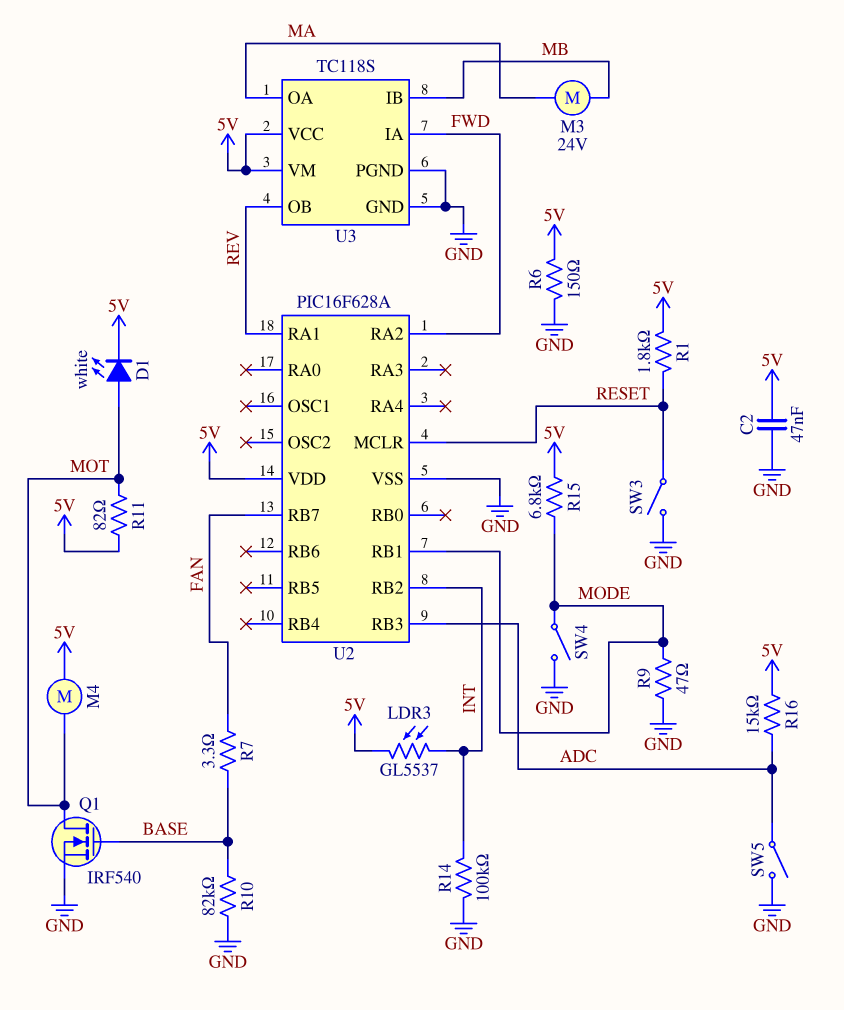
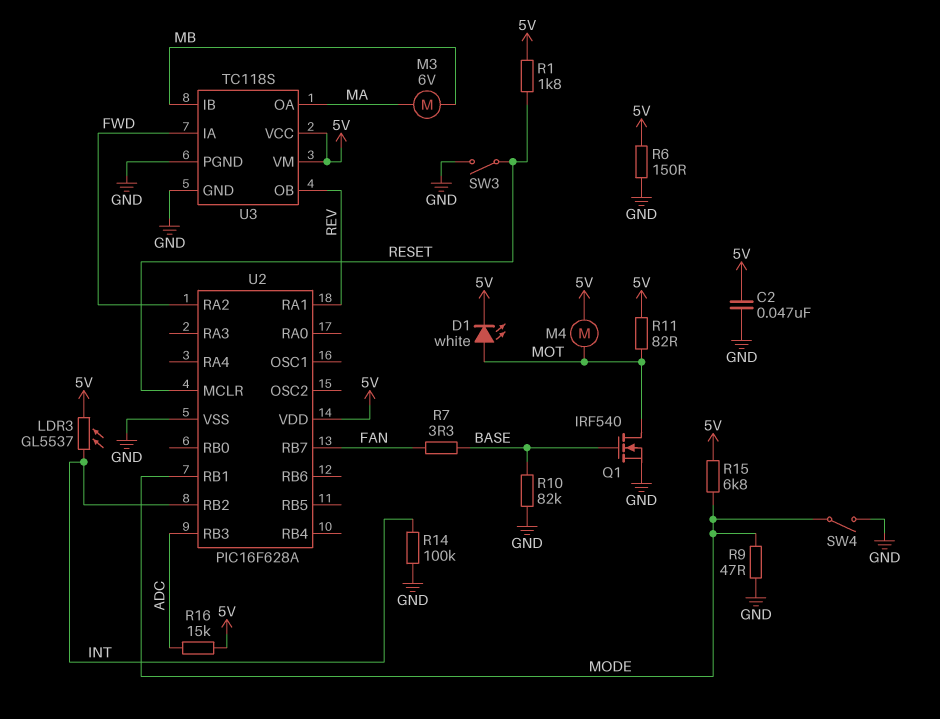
M3: motor 24V (MA, MB) -> motor 6V (MA, MB)
SW5: switch (ADC, GND) -> none

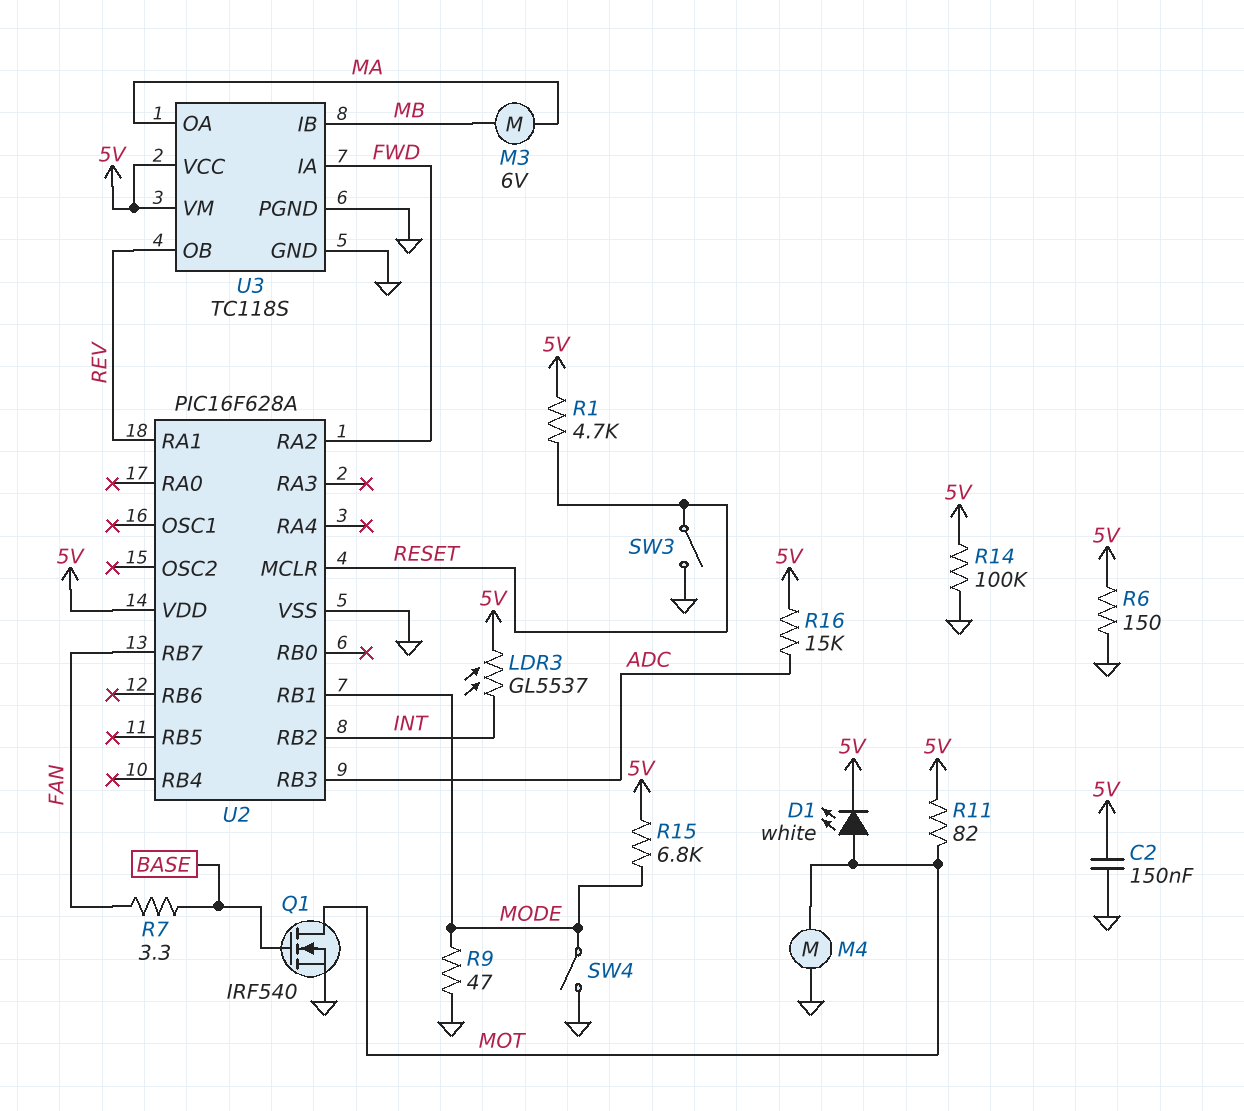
C2: 47nF (5V, GND) -> 150nF (5V, GND)
M4: motor (5V, MOT) -> motor (GND, MOT)
R1: 1.8k (5V, RESET) -> 4.7k (5V, RESET)
R10: 82k (BASE, GND) -> none
R14: 100k (GND, INT) -> 100k (5V, GND)

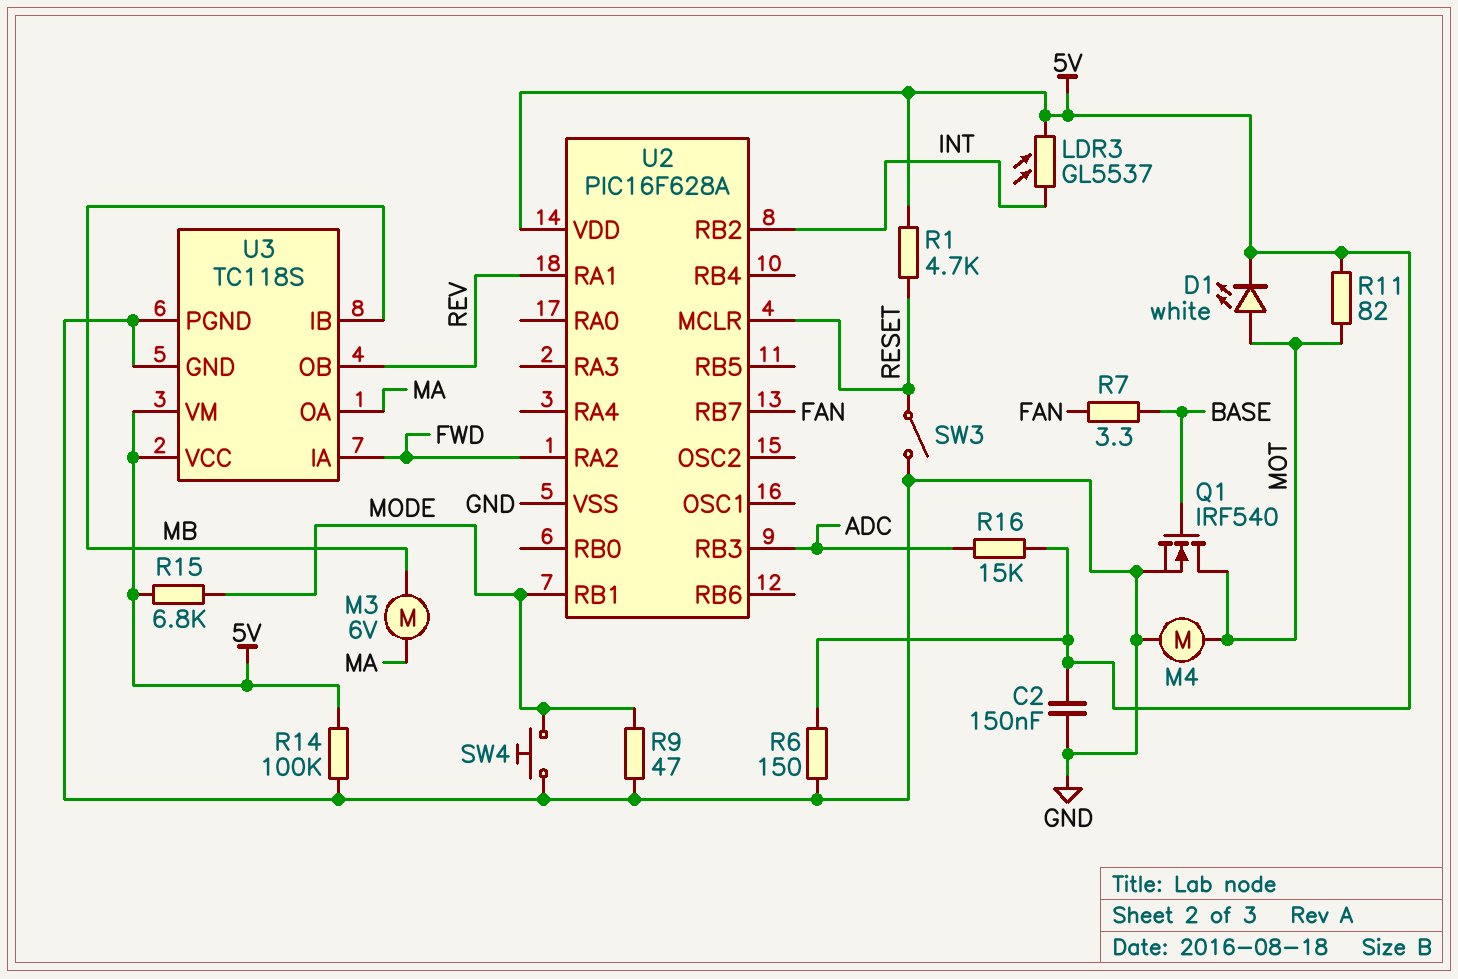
SW4: switch (GND, MODE) -> button (GND, MODE)

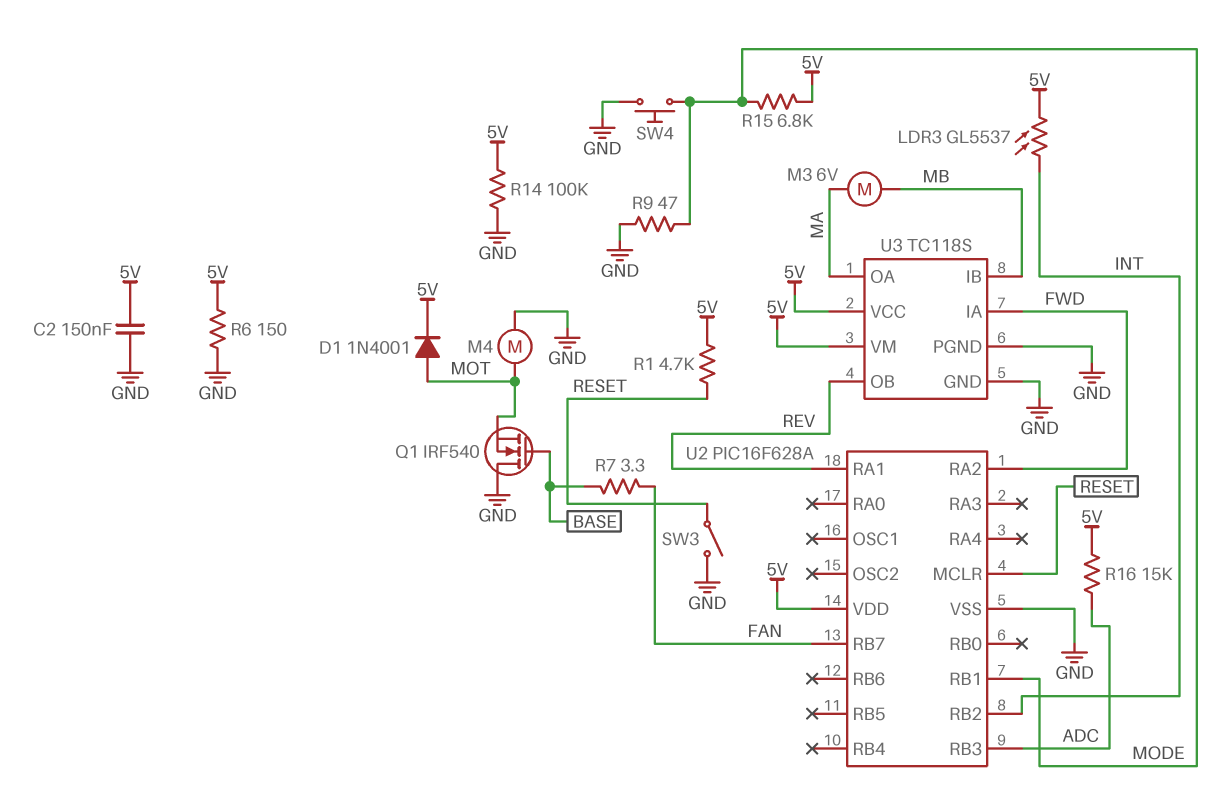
D1: LED white (A MOT, K 5V) -> diode 1N4001 (A MOT, K 5V)
Q1: NMOS IRF540 (G BASE, D MOT, S GND) -> NMOS IRF540 (G BASE, D GND, S MOT)
R11: 82 (5V, MOT) -> none

